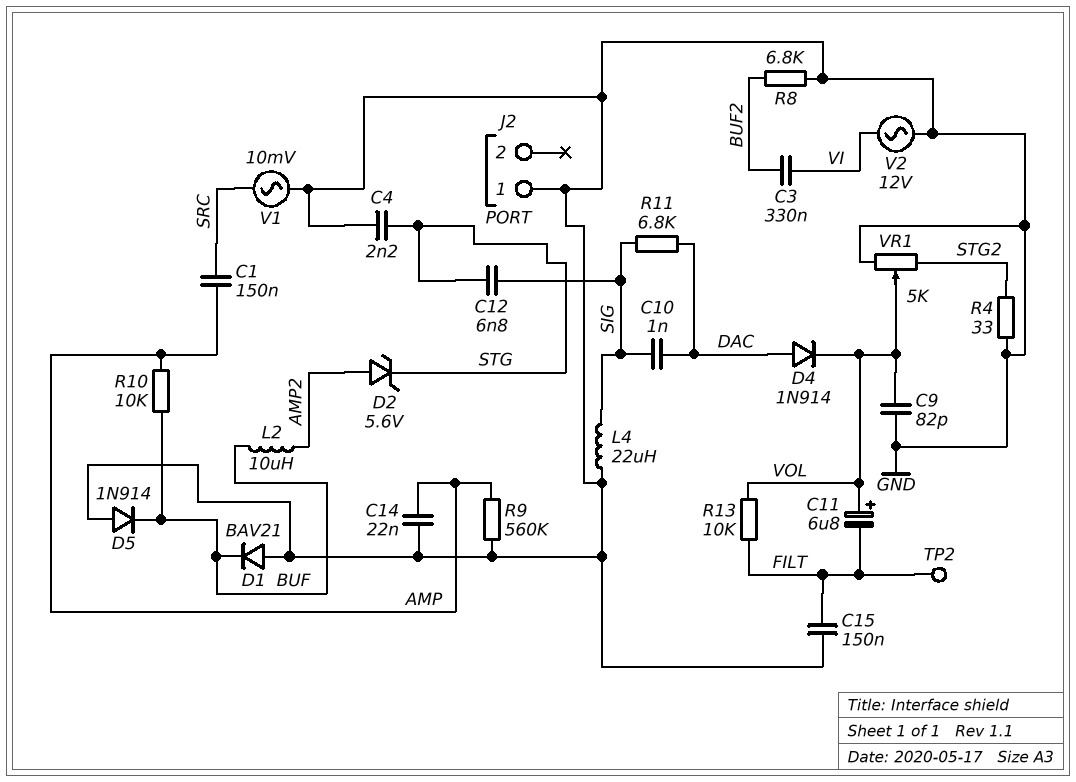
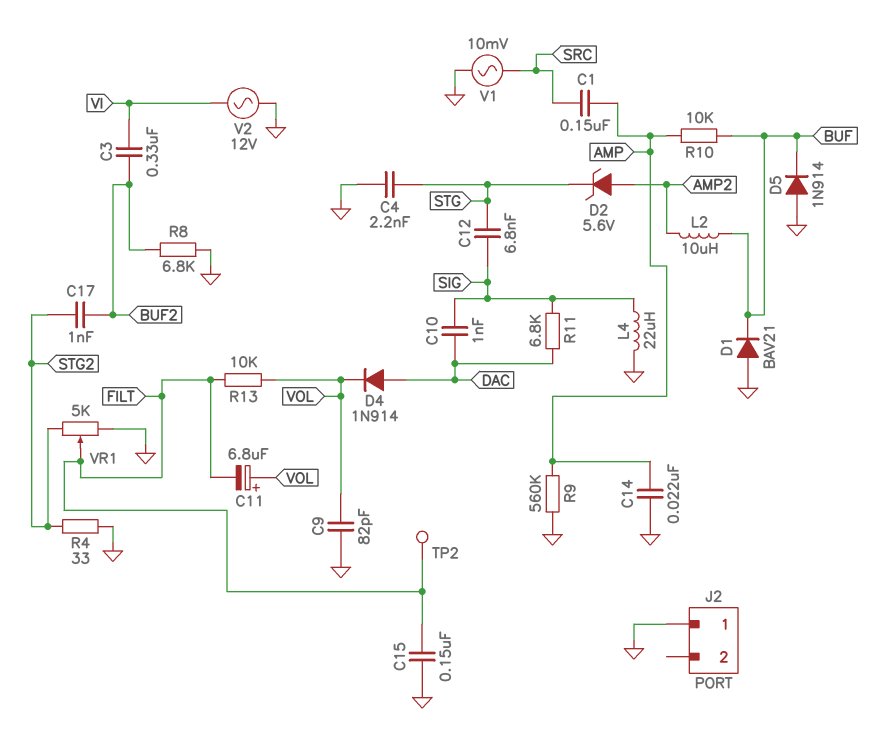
C17: none -> 1nF (BUF2, STG2)
VR1: 5k (GND, STG2, wiper VOL) -> 5k (GND, STG2, wiper FILT)

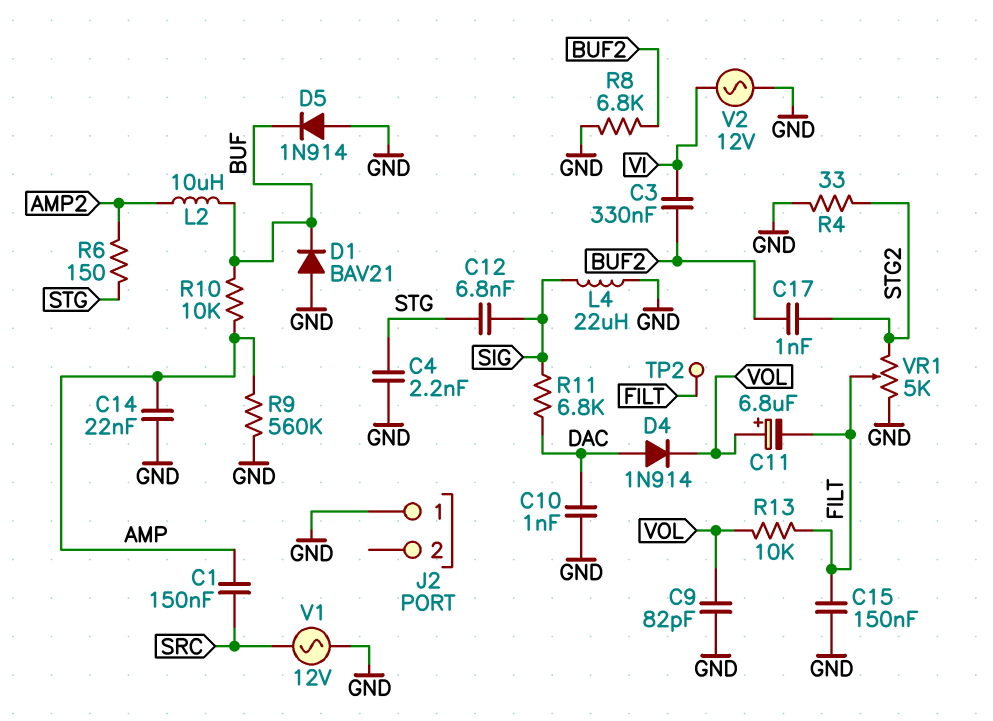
C10: 1nF (DAC, SIG) -> 1nF (DAC, GND)
D2: zener 5.6V (A AMP2, K STG) -> none
R6: none -> 150 (AMP2, STG)
V1: AC 10mV (GND, SRC) -> AC 12V (GND, SRC)

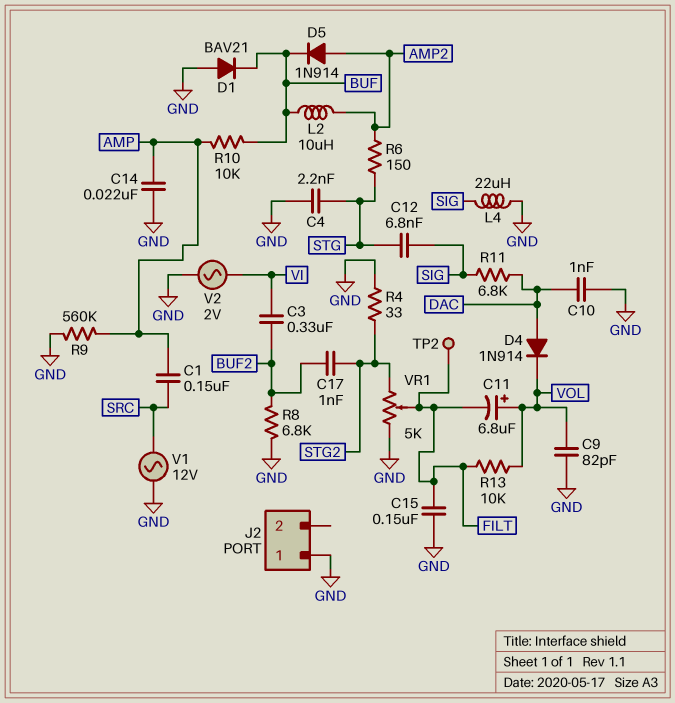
D5: diode 1N914 (A GND, K BUF) -> diode 1N914 (A AMP2, K BUF)
V2: AC 12V (GND, VI) -> AC 2V (GND, VI)

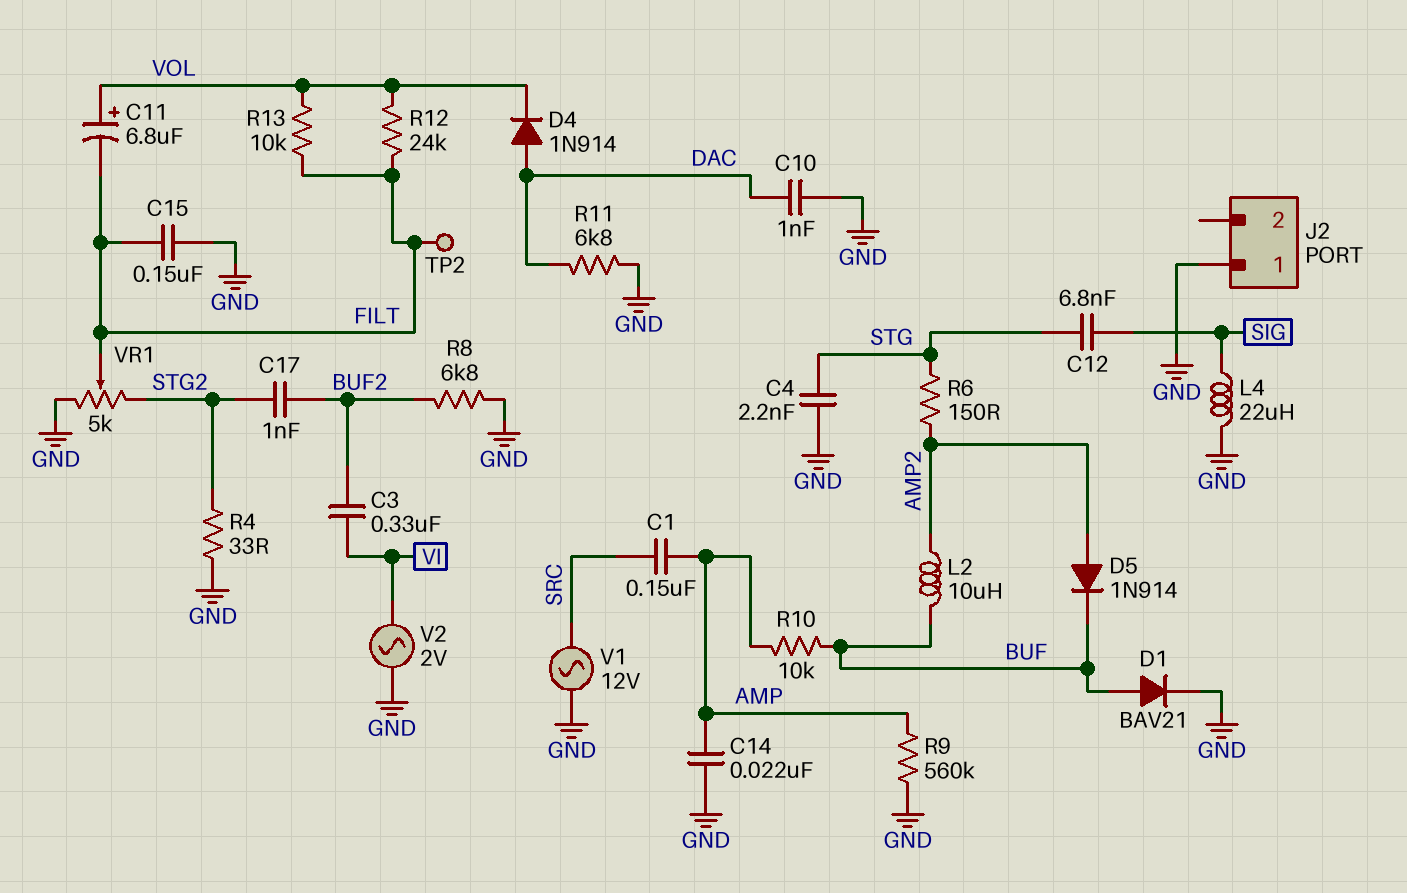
C9: 82pF (GND, VOL) -> none
D1: diode BAV21 (A GND, K BUF) -> diode BAV21 (A BUF, K GND)
R11: 6.8k (DAC, SIG) -> 6.8k (DAC, GND)
R12: none -> 24k (FILT, VOL)

